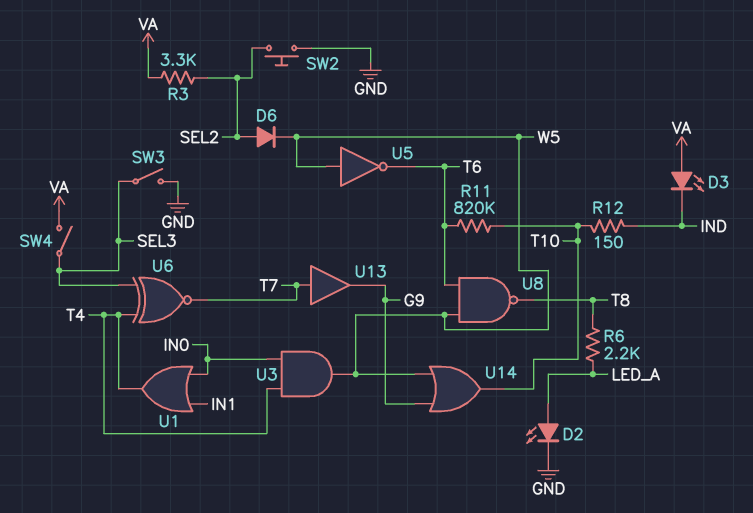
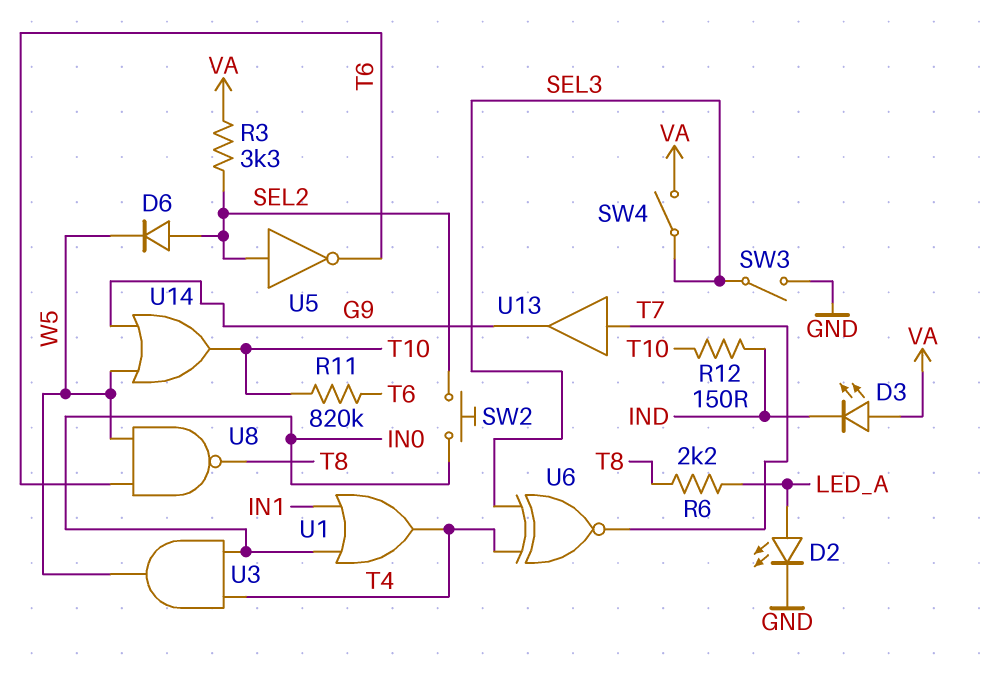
SW2: button (GND, SEL2) -> button (IN0, SEL2)
U5: NOT (in W5, out T6) -> NOT (in SEL2, out T6)

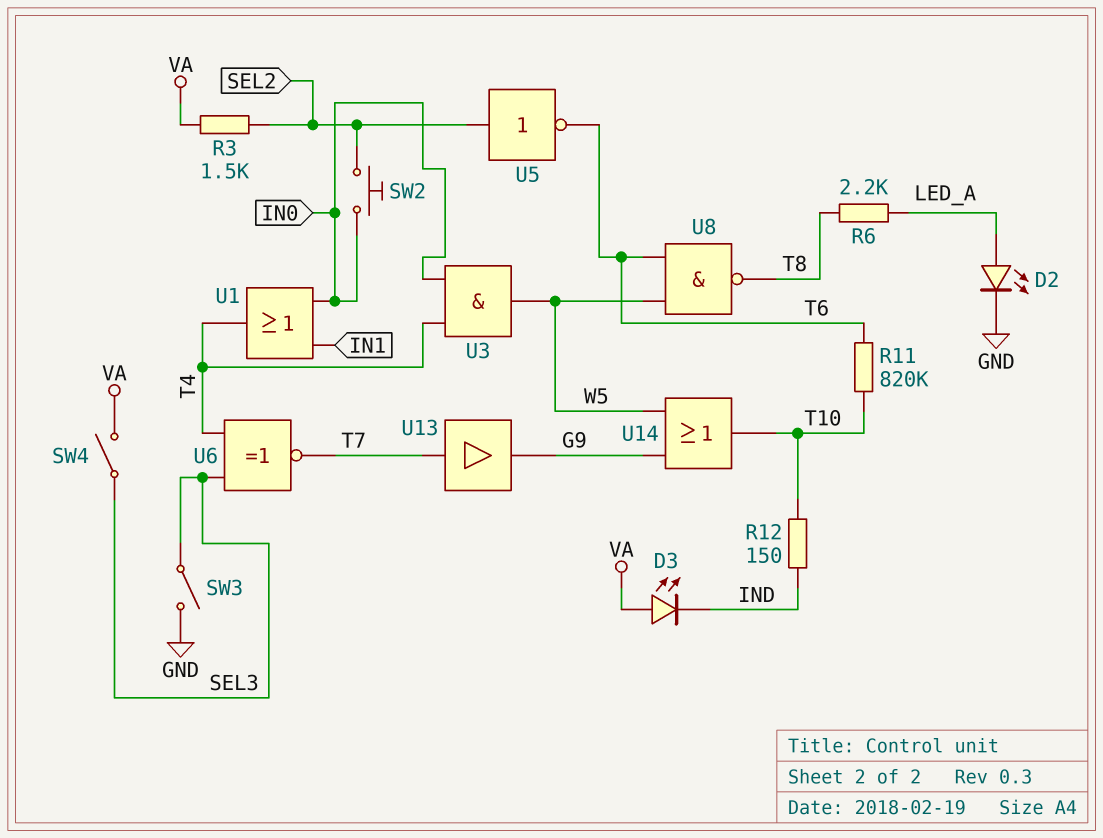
D6: diode (A SEL2, K W5) -> none
R3: 3.3k (SEL2, VA) -> 1.5k (SEL2, VA)

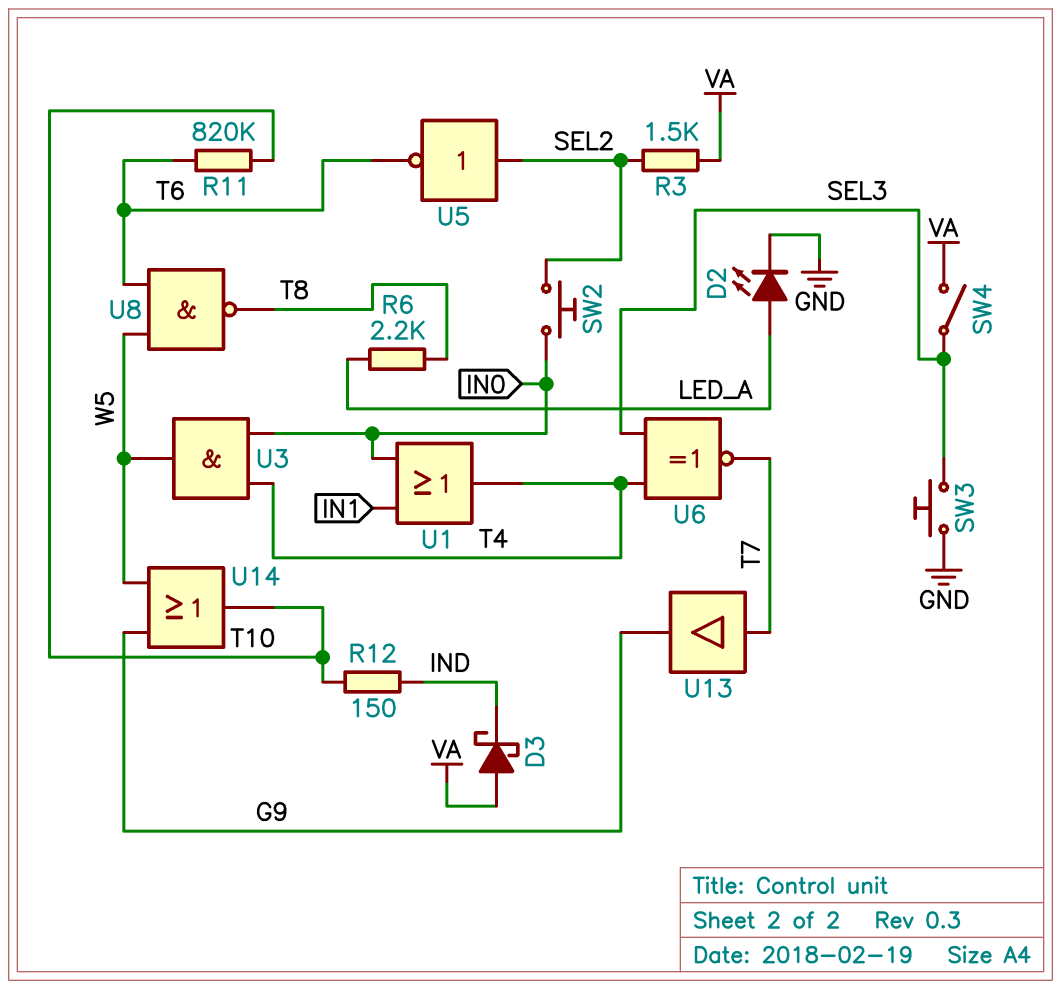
D3: LED (A VA, K IND) -> schottky (A VA, K IND)
SW3: switch (GND, SEL3) -> button (GND, SEL3)

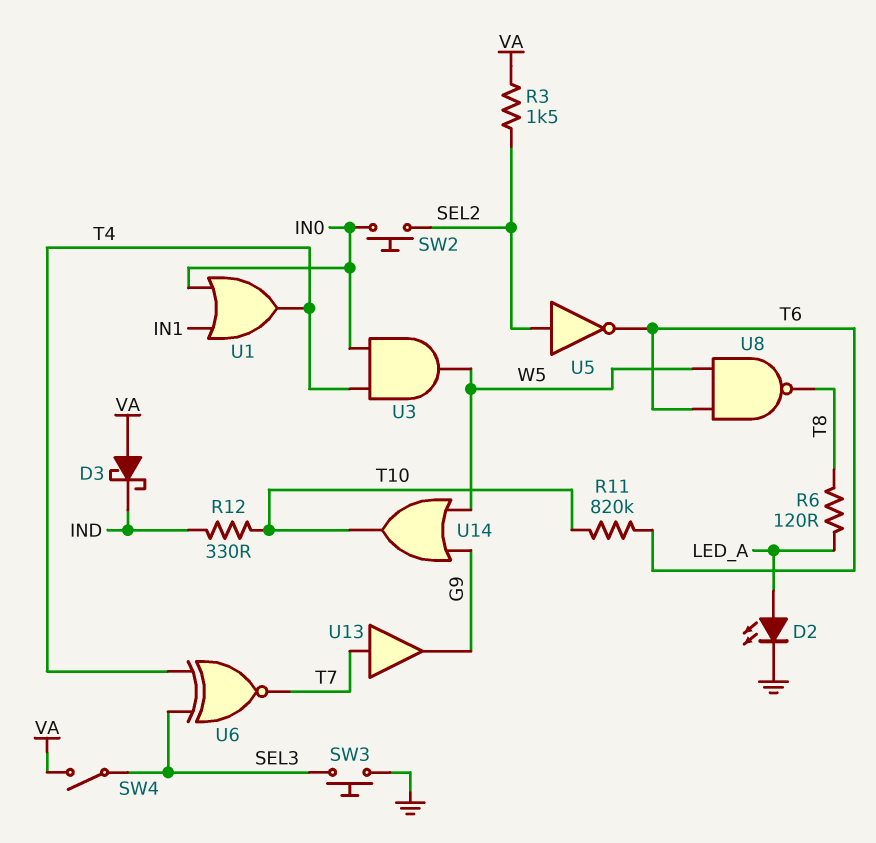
R6: 2.2k (LED_A, T8) -> 120 (LED_A, T8)
R12: 150 (IND, T10) -> 330 (IND, T10)

